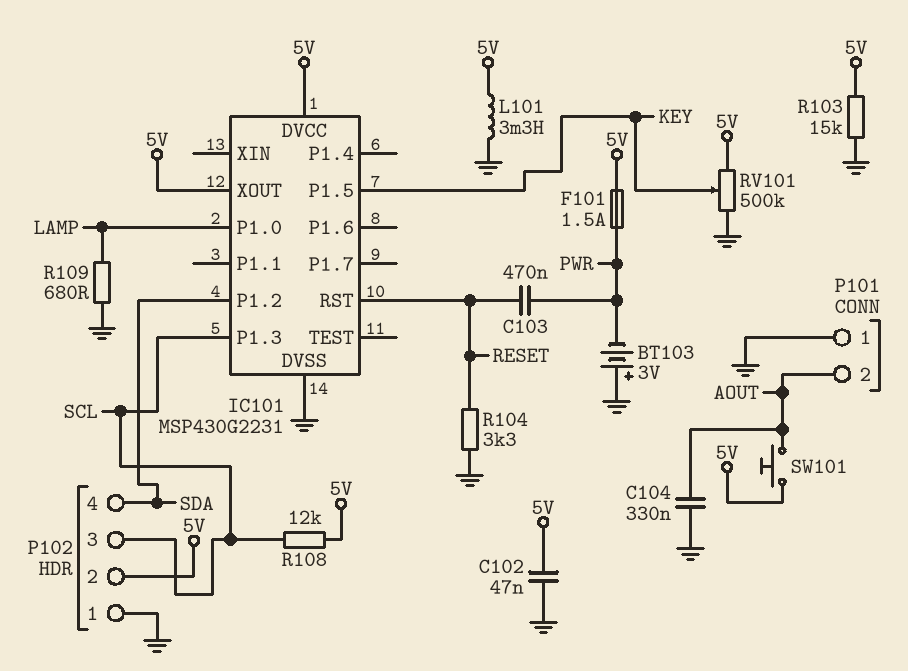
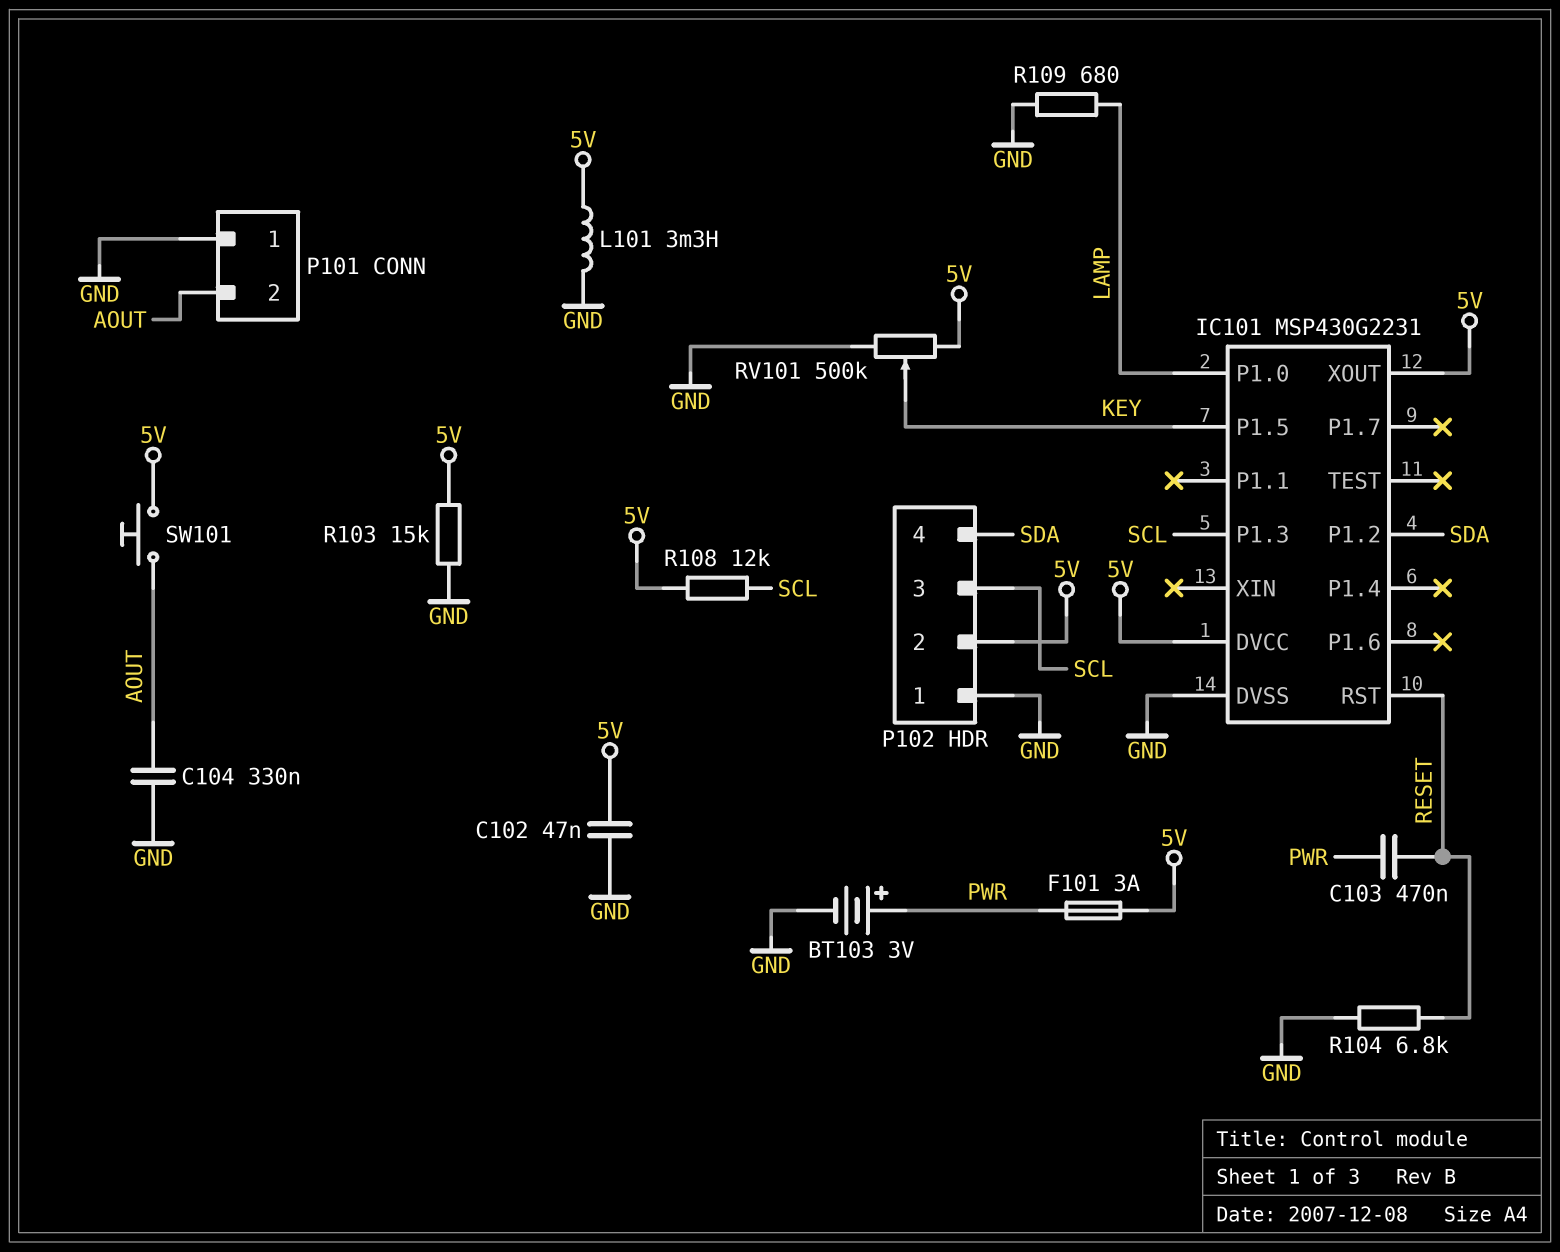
BT103: 3V (plus GND, minus PWR) -> 3V (plus PWR, minus GND)
F101: 1.5A (5V, PWR) -> 3A (5V, PWR)
R104: 3.3k (GND, RESET) -> 6.8k (GND, RESET)

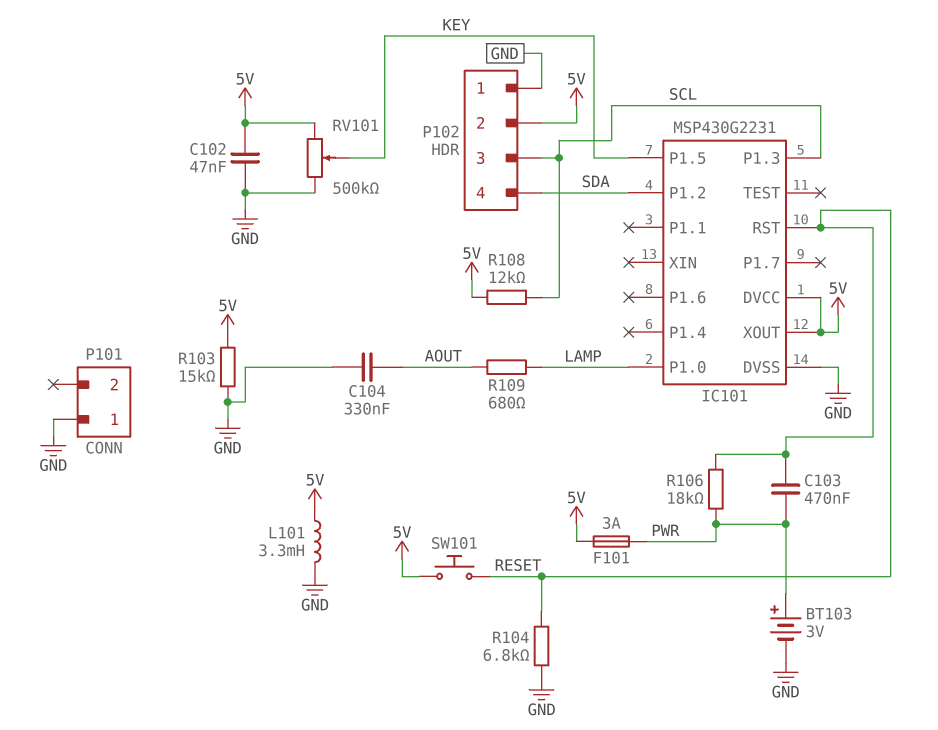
P101 pin 2: AOUT -> none
R106: none -> 18k (PWR, RESET)
R109: 680 (GND, LAMP) -> 680 (AOUT, LAMP)
SW101: button (5V, AOUT) -> button (5V, RESET)

